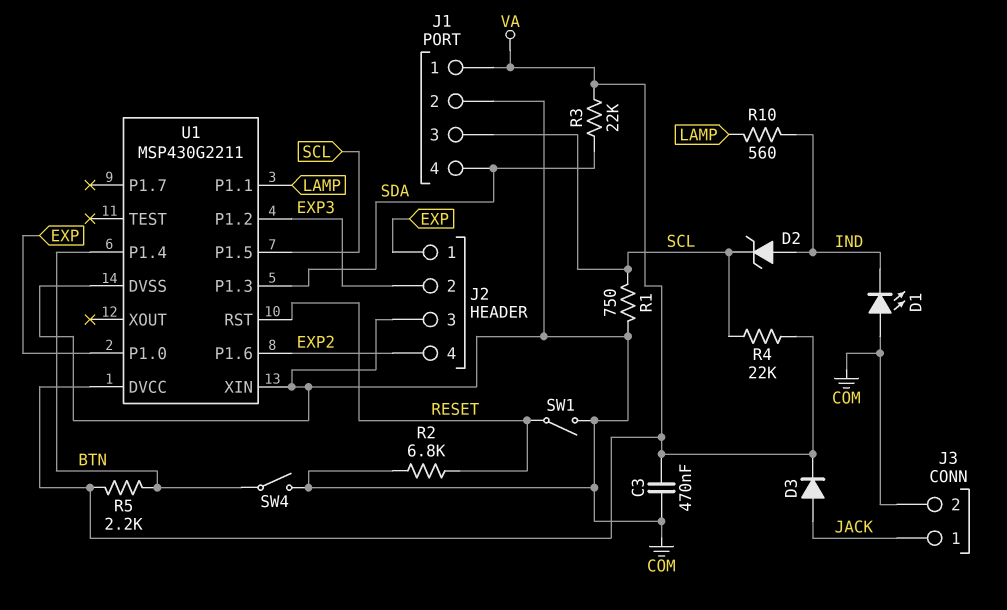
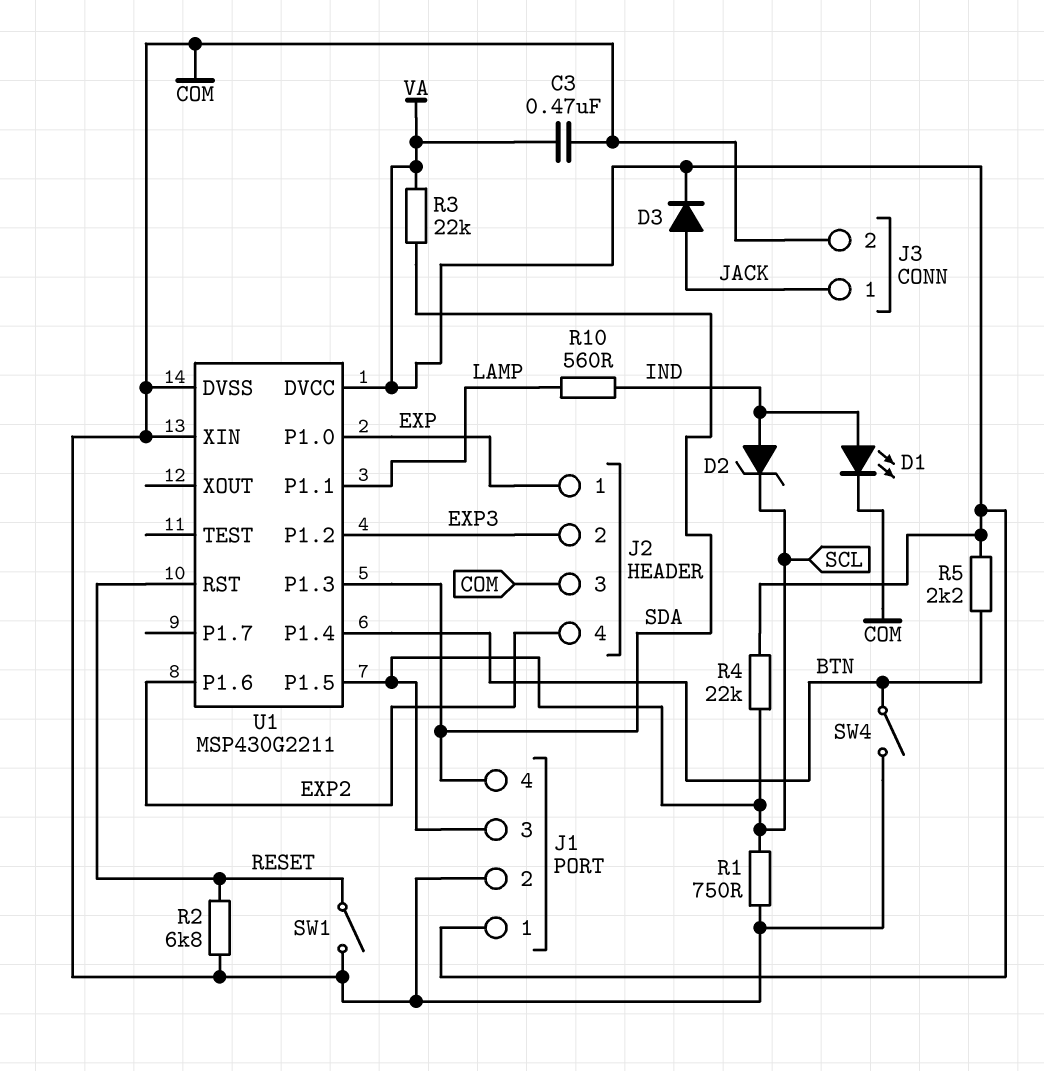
D1: LED (A COM, K IND) -> LED (A IND, K COM)

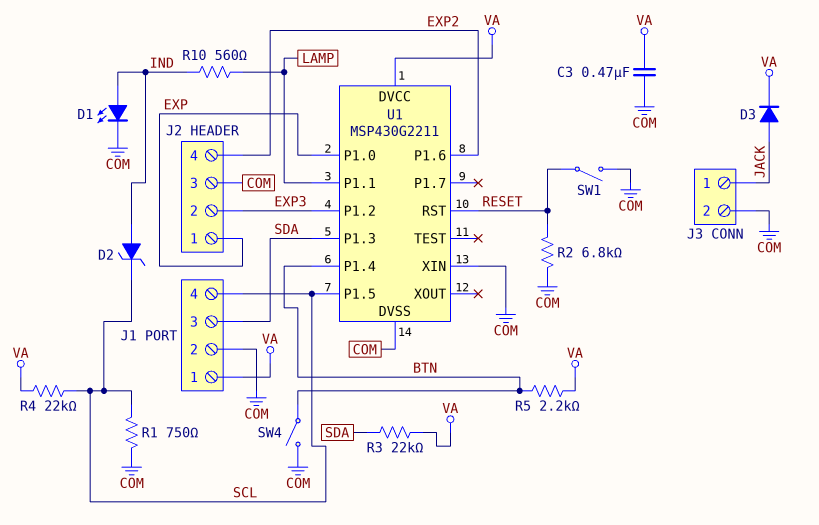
J1 pin 3: SCL -> SDA
J1 pin 4: SDA -> SCL

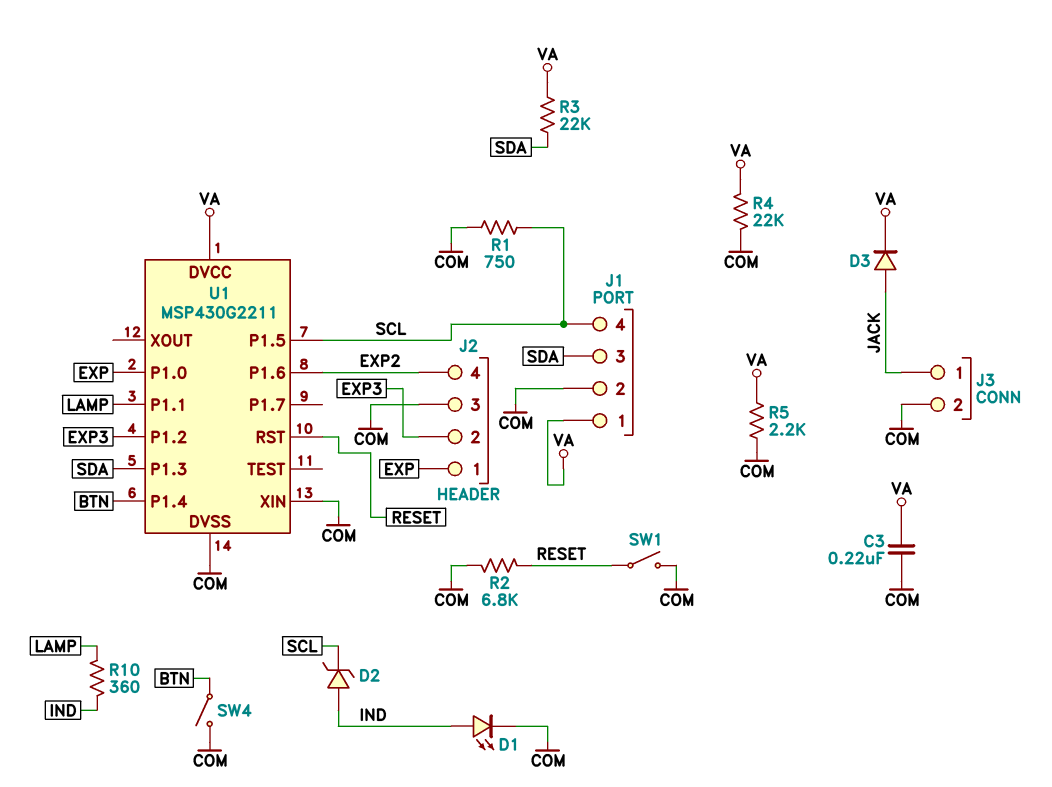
C3: 470nF (COM, VA) -> 220nF (COM, VA)
R4: 22k (SCL, VA) -> 22k (COM, VA)
R5: 2.2k (BTN, VA) -> 2.2k (COM, VA)
R10: 560 (IND, LAMP) -> 360 (IND, LAMP)

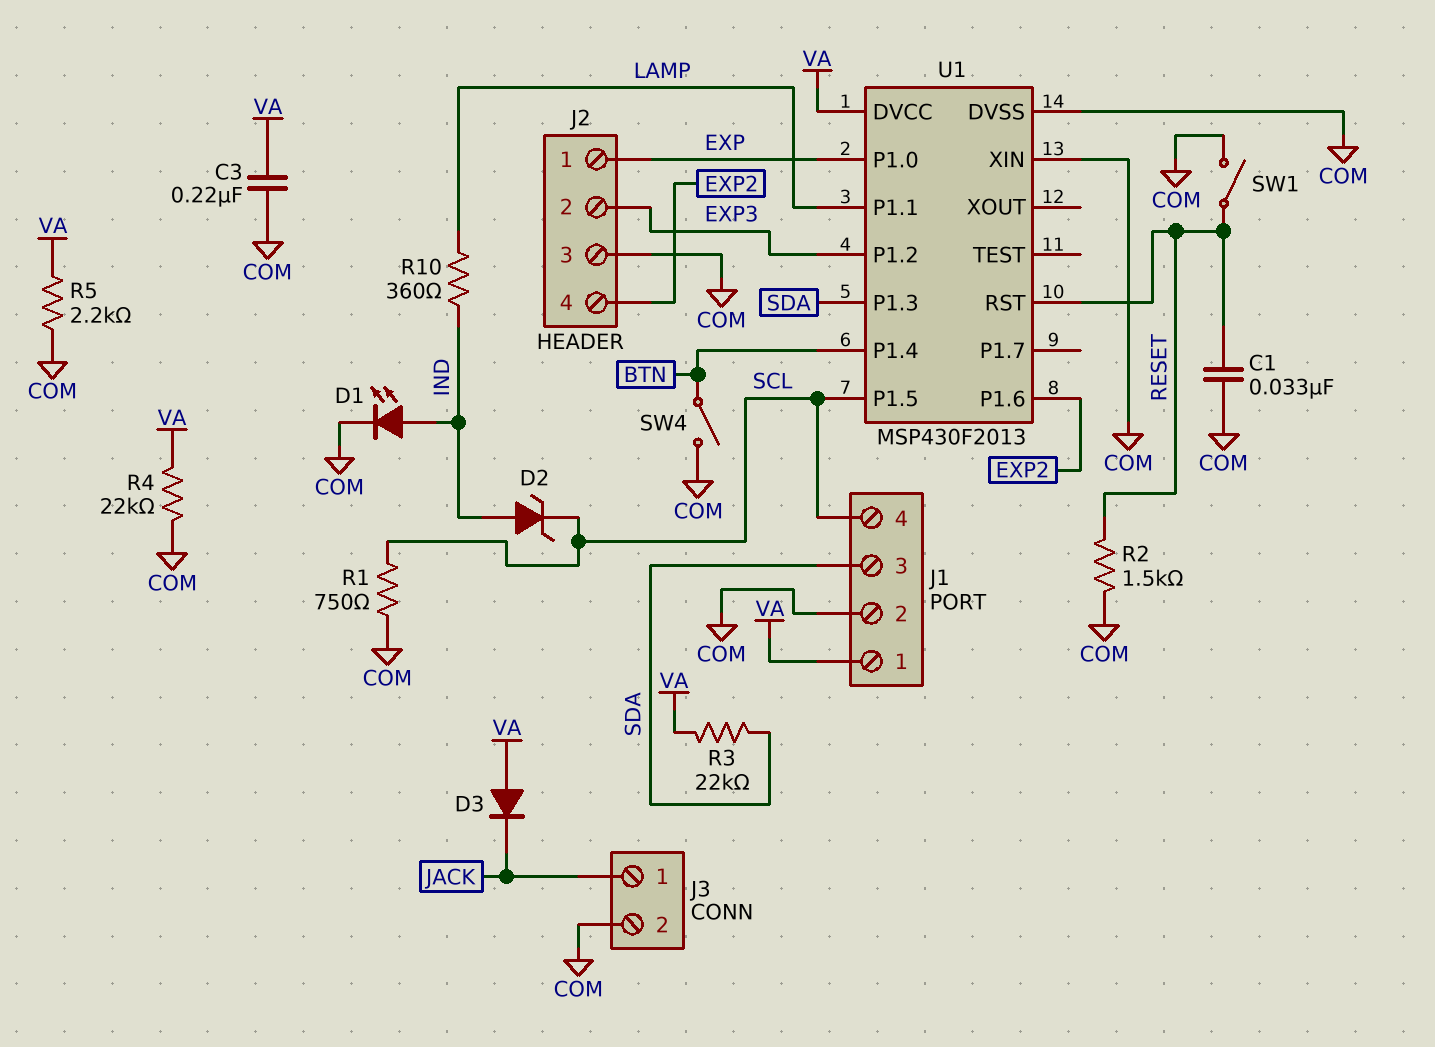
C1: none -> 33nF (COM, RESET)
D3: diode (A JACK, K VA) -> diode (A VA, K JACK)
R2: 6.8k (COM, RESET) -> 1.5k (COM, RESET)
U1: MSP430G2211 -> MSP430F2013

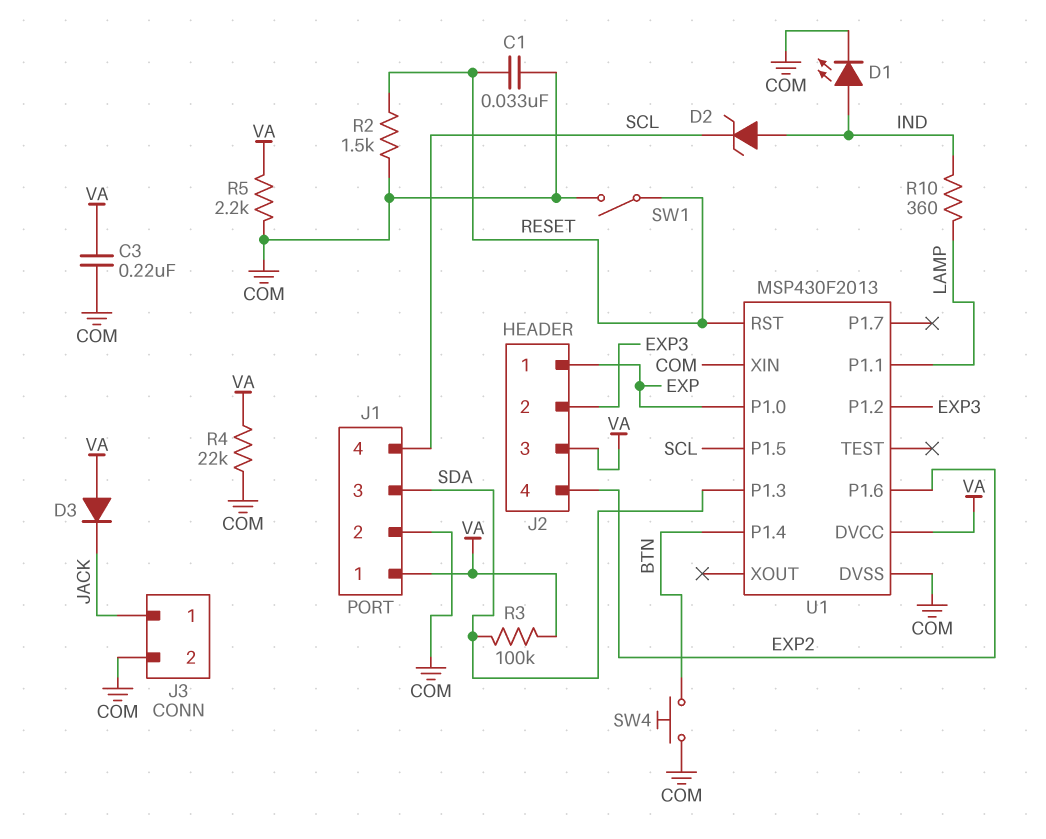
J2 pin 3: COM -> VA
R1: 750 (COM, SCL) -> none
R3: 22k (SDA, VA) -> 100k (SDA, VA)
SW4: switch (BTN, COM) -> button (BTN, COM)

